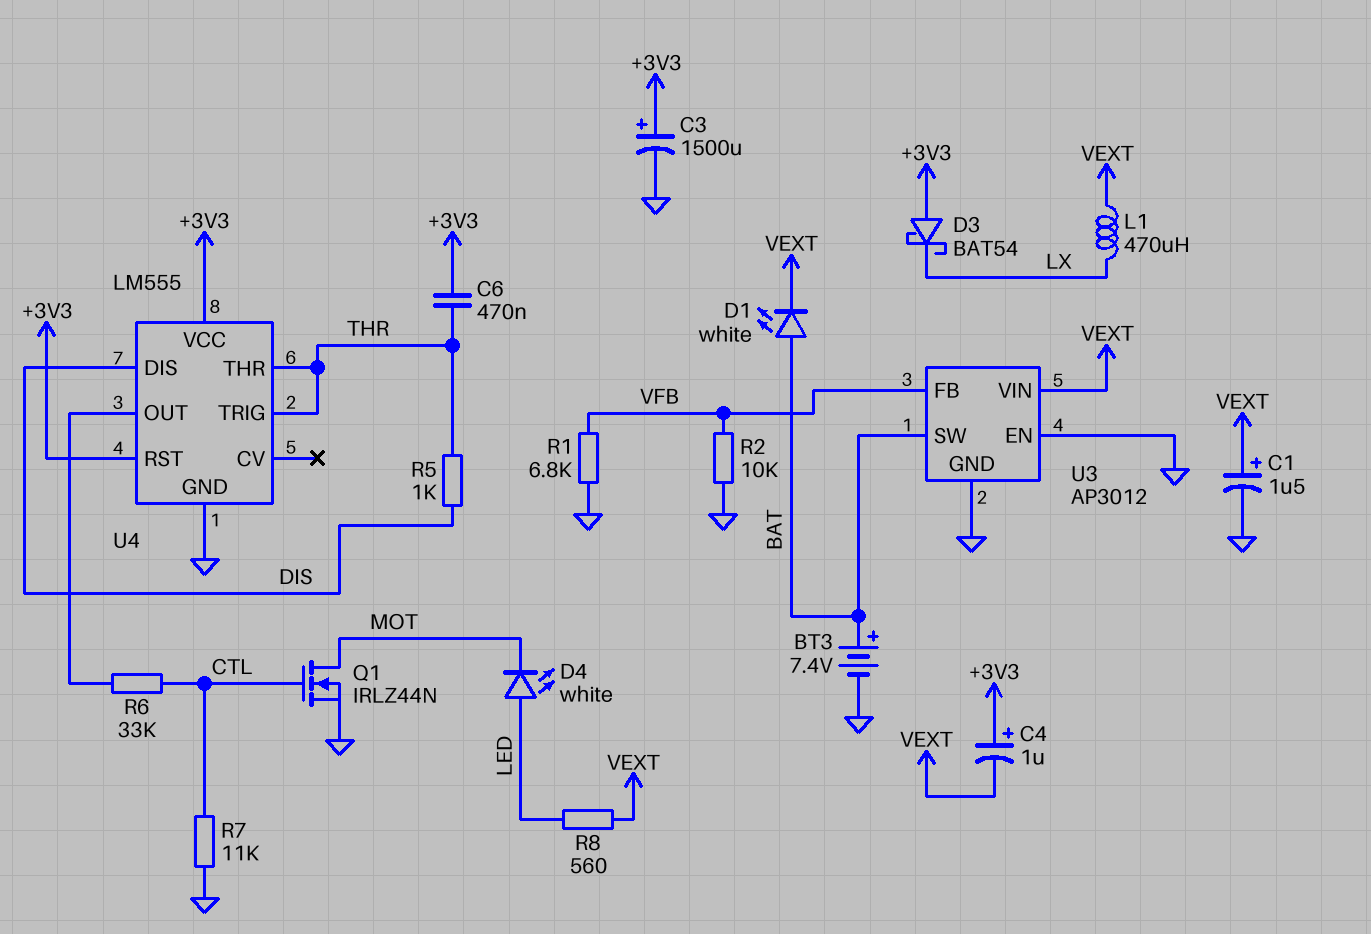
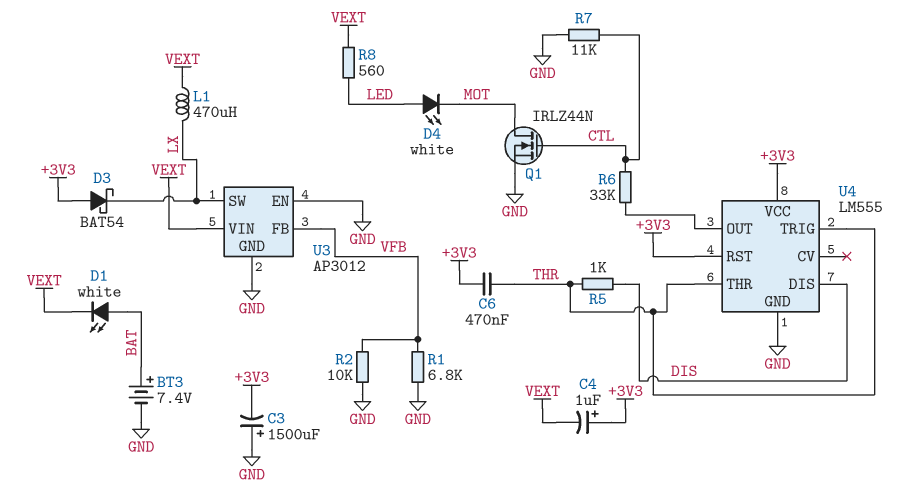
C1: 1.5uF (plus VEXT, minus GND) -> none
C3: 1500uF (plus +3V3, minus GND) -> 1500uF (plus GND, minus +3V3)
U3 pin SW: BAT -> LX

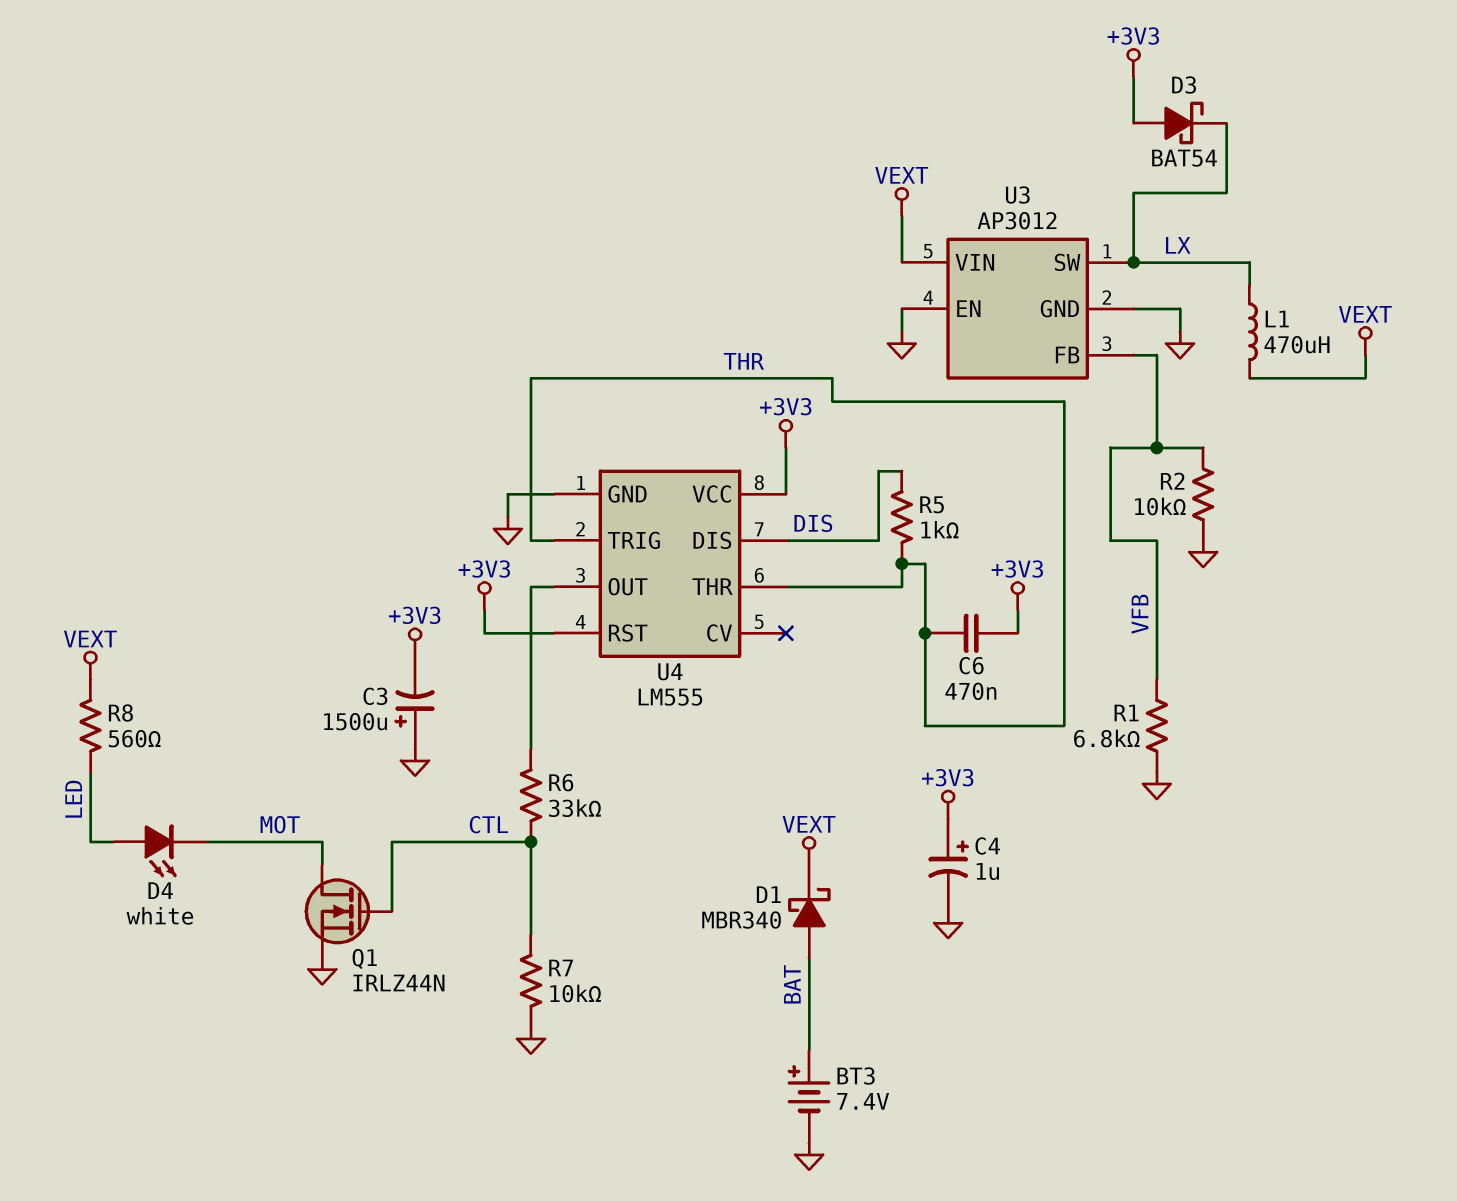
C4: 1uF (plus +3V3, minus VEXT) -> 1uF (plus +3V3, minus GND)
D1: LED white (A BAT, K VEXT) -> schottky MBR340 (A BAT, K VEXT)
R7: 11k (CTL, GND) -> 10k (CTL, GND)

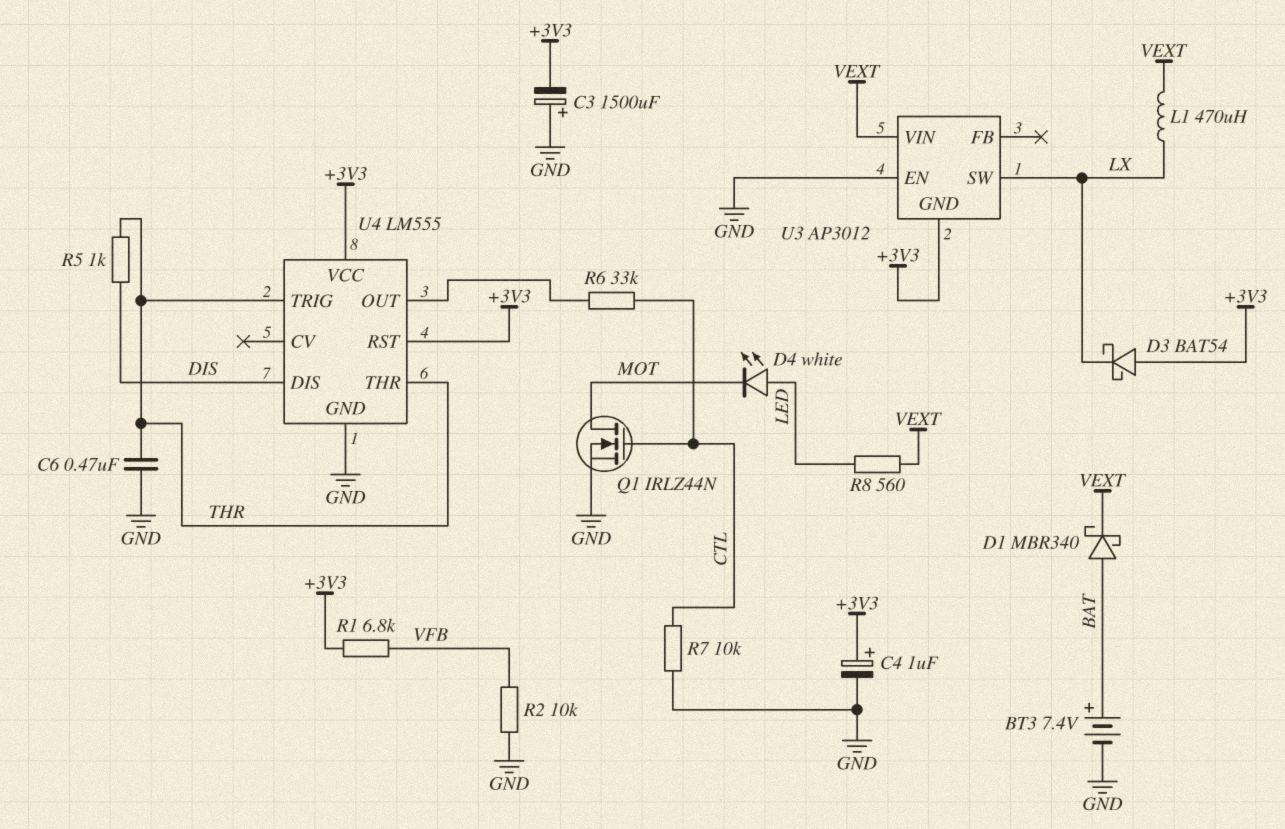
C6: 470nF (+3V3, THR) -> 470nF (GND, THR)
R1: 6.8k (GND, VFB) -> 6.8k (+3V3, VFB)
U3 pin FB: VFB -> none
U3 pin GND: GND -> +3V3

